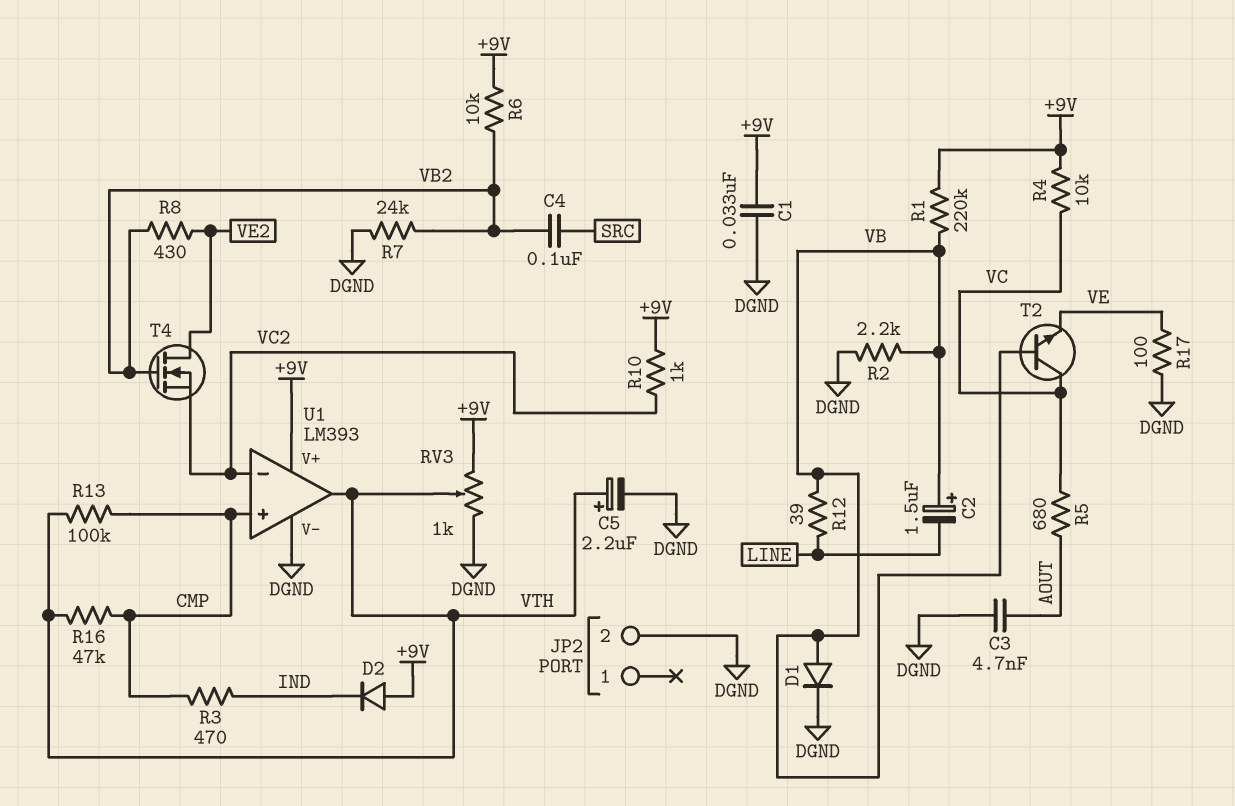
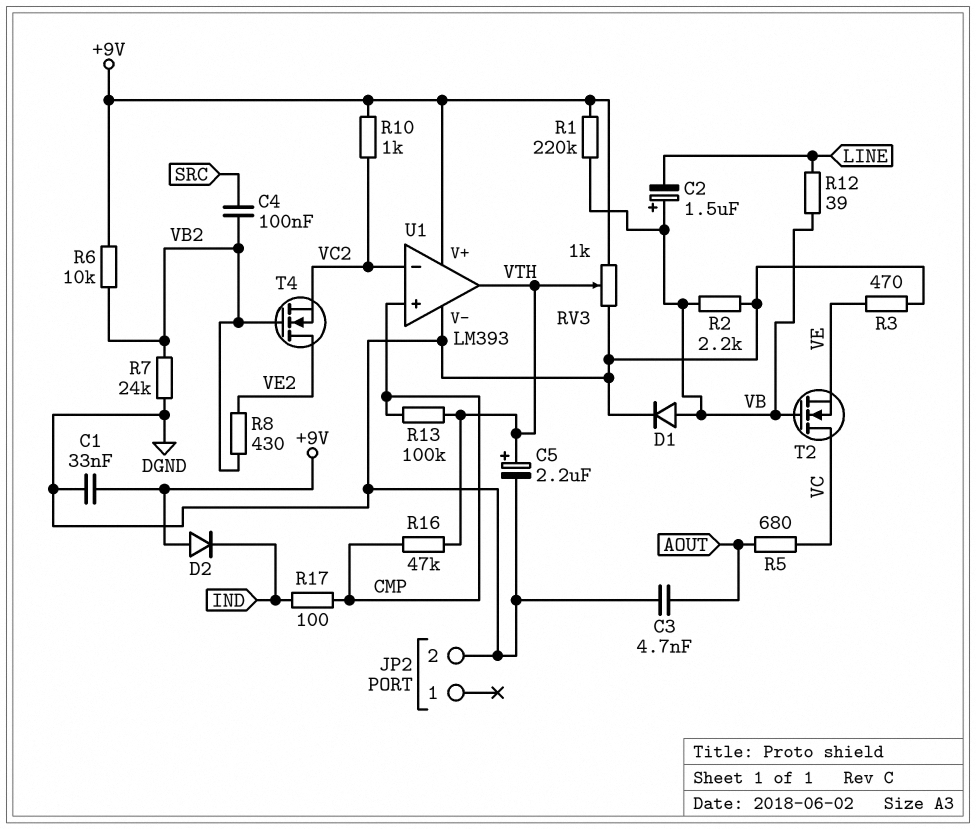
R3: 470 (CMP, IND) -> 470 (DGND, VE)
R4: 10k (+9V, VC) -> none
R17: 100 (DGND, VE) -> 100 (CMP, IND)
T2: NPN (B VB, C VC, E VE) -> NMOS (G VB, D VC, S VE)

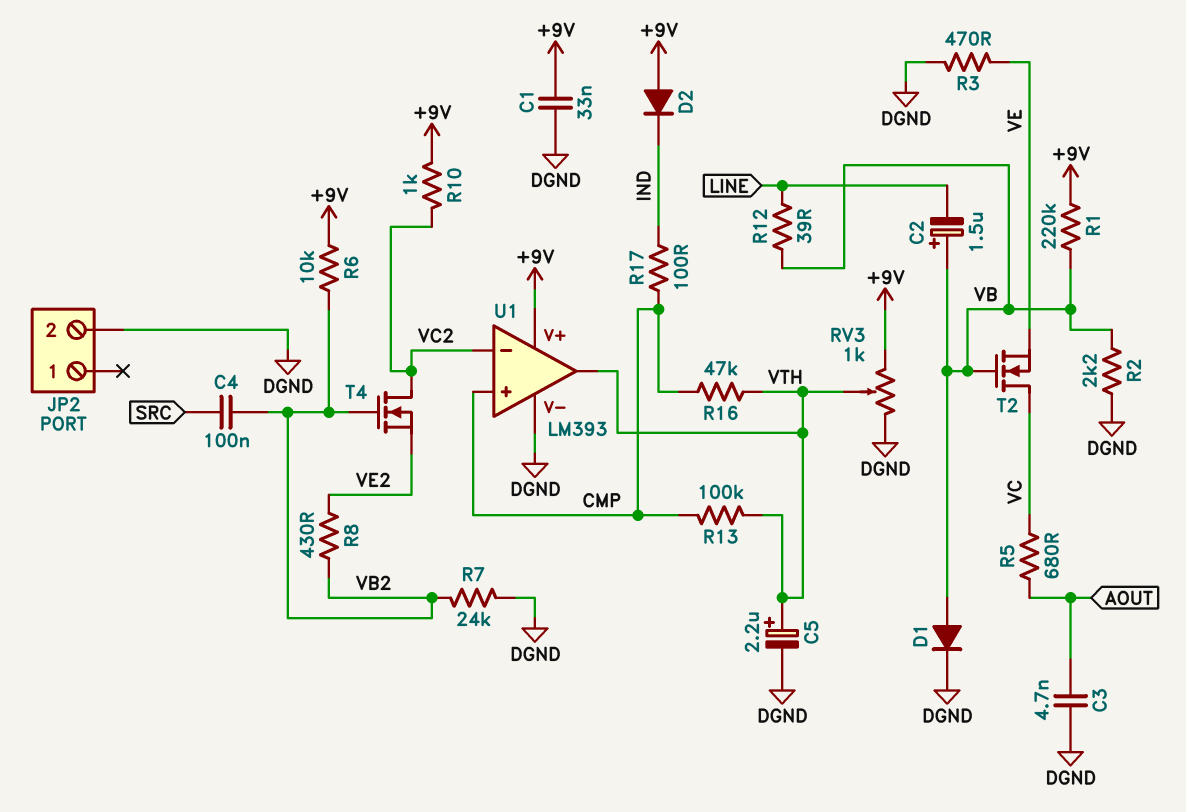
T4: NMOS (G VB2, D VE2, S VC2) -> NMOS (G VB2, D VC2, S VE2)

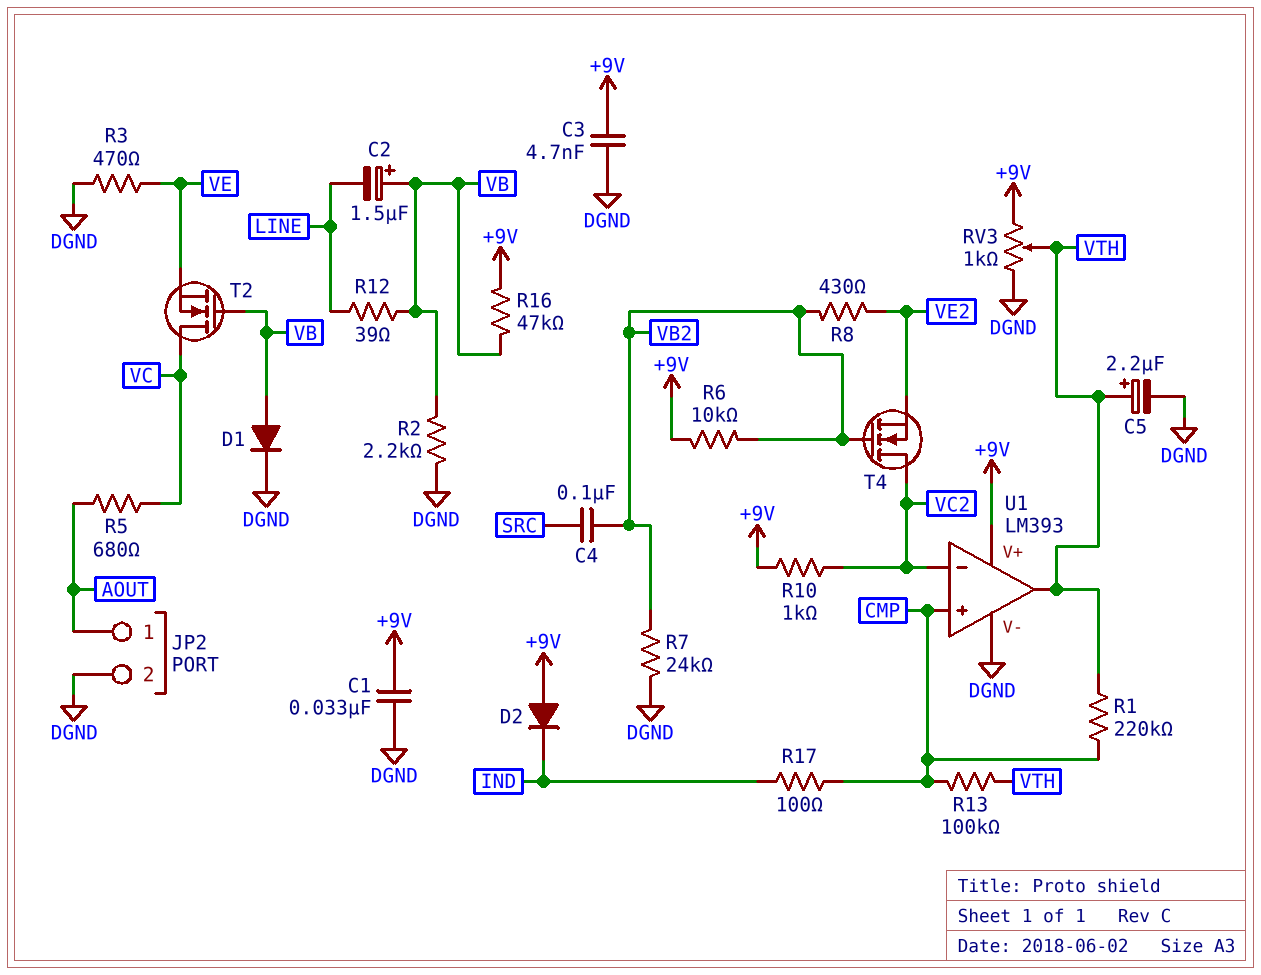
C3: 4.7nF (AOUT, DGND) -> 4.7nF (+9V, DGND)
JP2 pin 1: none -> AOUT
R1: 220k (+9V, VB) -> 220k (CMP, VTH)
R16: 47k (CMP, VTH) -> 47k (+9V, VB)

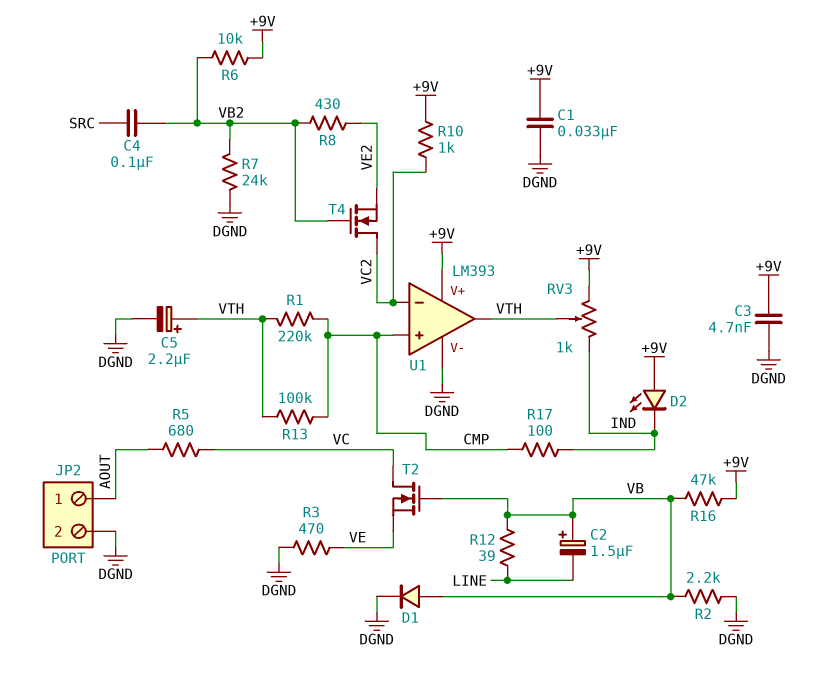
D2: diode (A +9V, K IND) -> LED (A +9V, K IND)
RV3: 1k (+9V, DGND, wiper VTH) -> 1k (+9V, IND, wiper VTH)

